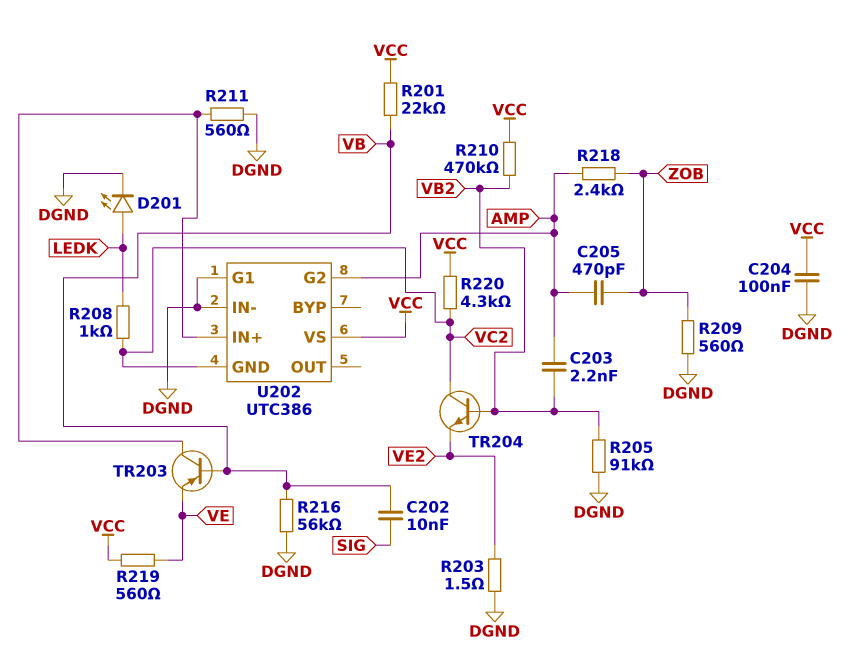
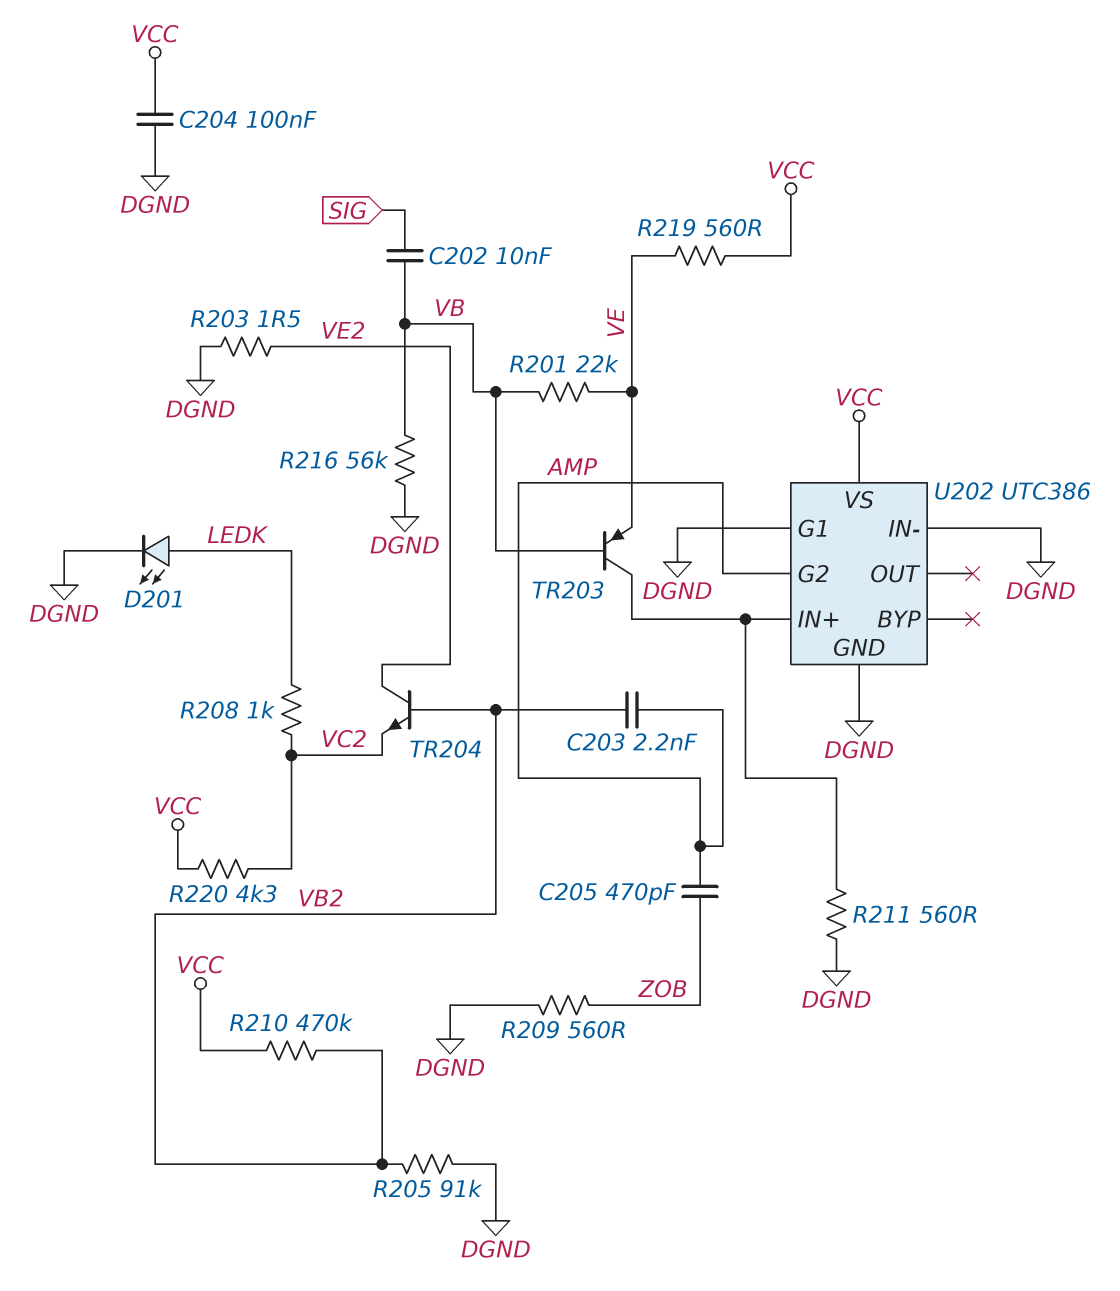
R201: 22k (VB, VCC) -> 22k (VB, VE)
R218: 2.4k (AMP, ZOB) -> none
TR204: NPN (B VB2, C VC2, E VE2) -> NPN (B VB2, C VE2, E VC2)
U202 pin GND: VC2 -> DGND

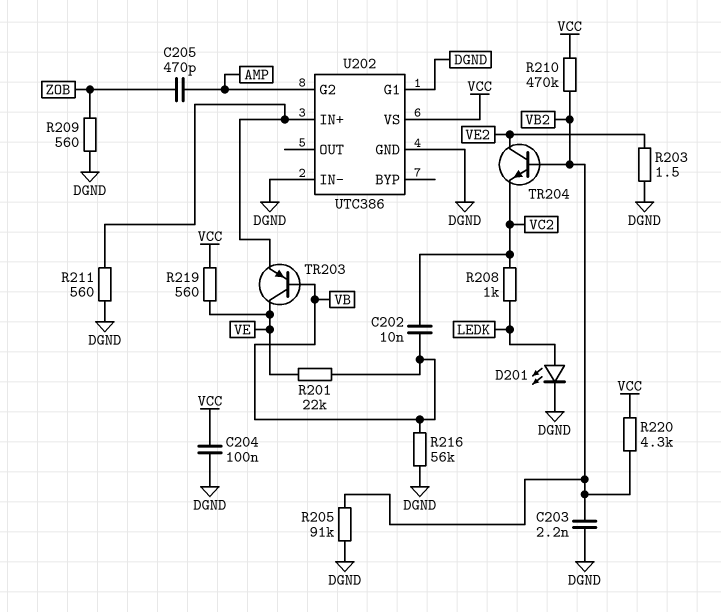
C202: 10nF (SIG, VB) -> 10nF (VB, VC2)
C203: 2.2nF (AMP, VB2) -> 2.2nF (DGND, VB2)
R220: 4.3k (VC2, VCC) -> 4.3k (VB2, VCC)
TR203: PNP (B VB, C U202/IN+, E VE) -> PNP (B VB, C VE, E U202/IN+)

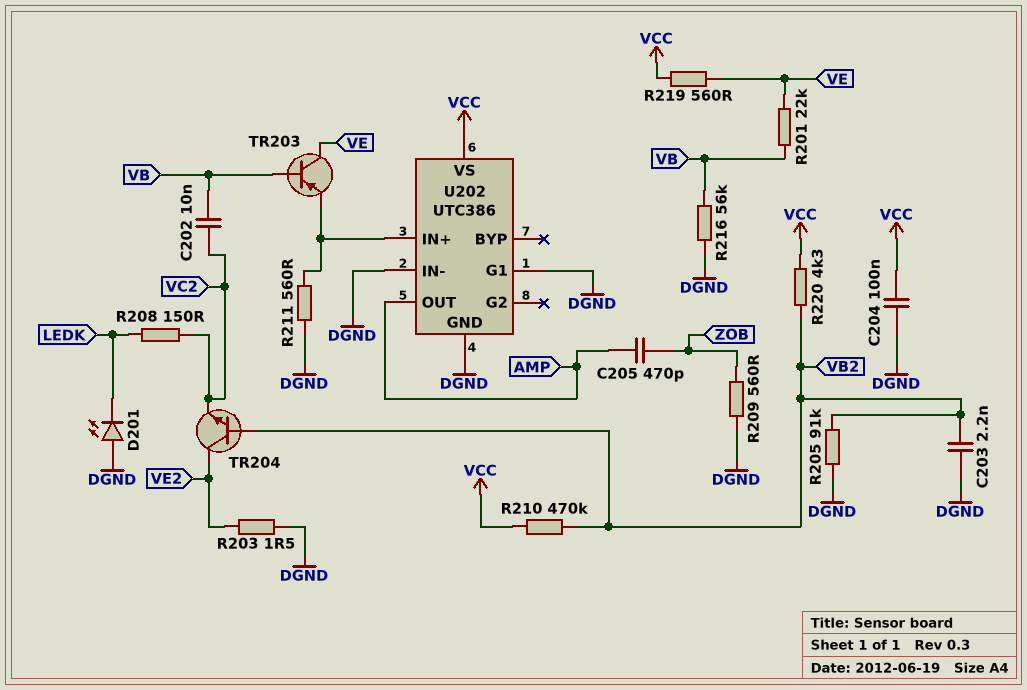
D201: LED (A LEDK, K DGND) -> LED (A DGND, K LEDK)
R208: 1k (LEDK, VC2) -> 150 (LEDK, VC2)
U202 pin G2: AMP -> none
U202 pin OUT: none -> AMP

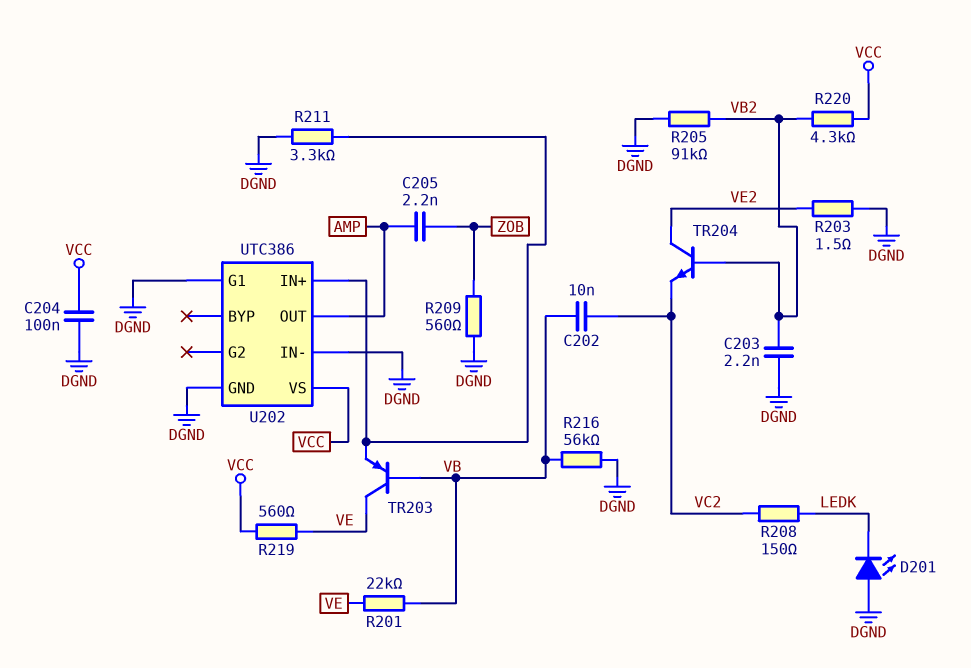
C205: 470pF (AMP, ZOB) -> 2.2nF (AMP, ZOB)
R210: 470k (VB2, VCC) -> none
R211: 560 (DGND, U202/IN+) -> 3.3k (DGND, U202/IN+)

